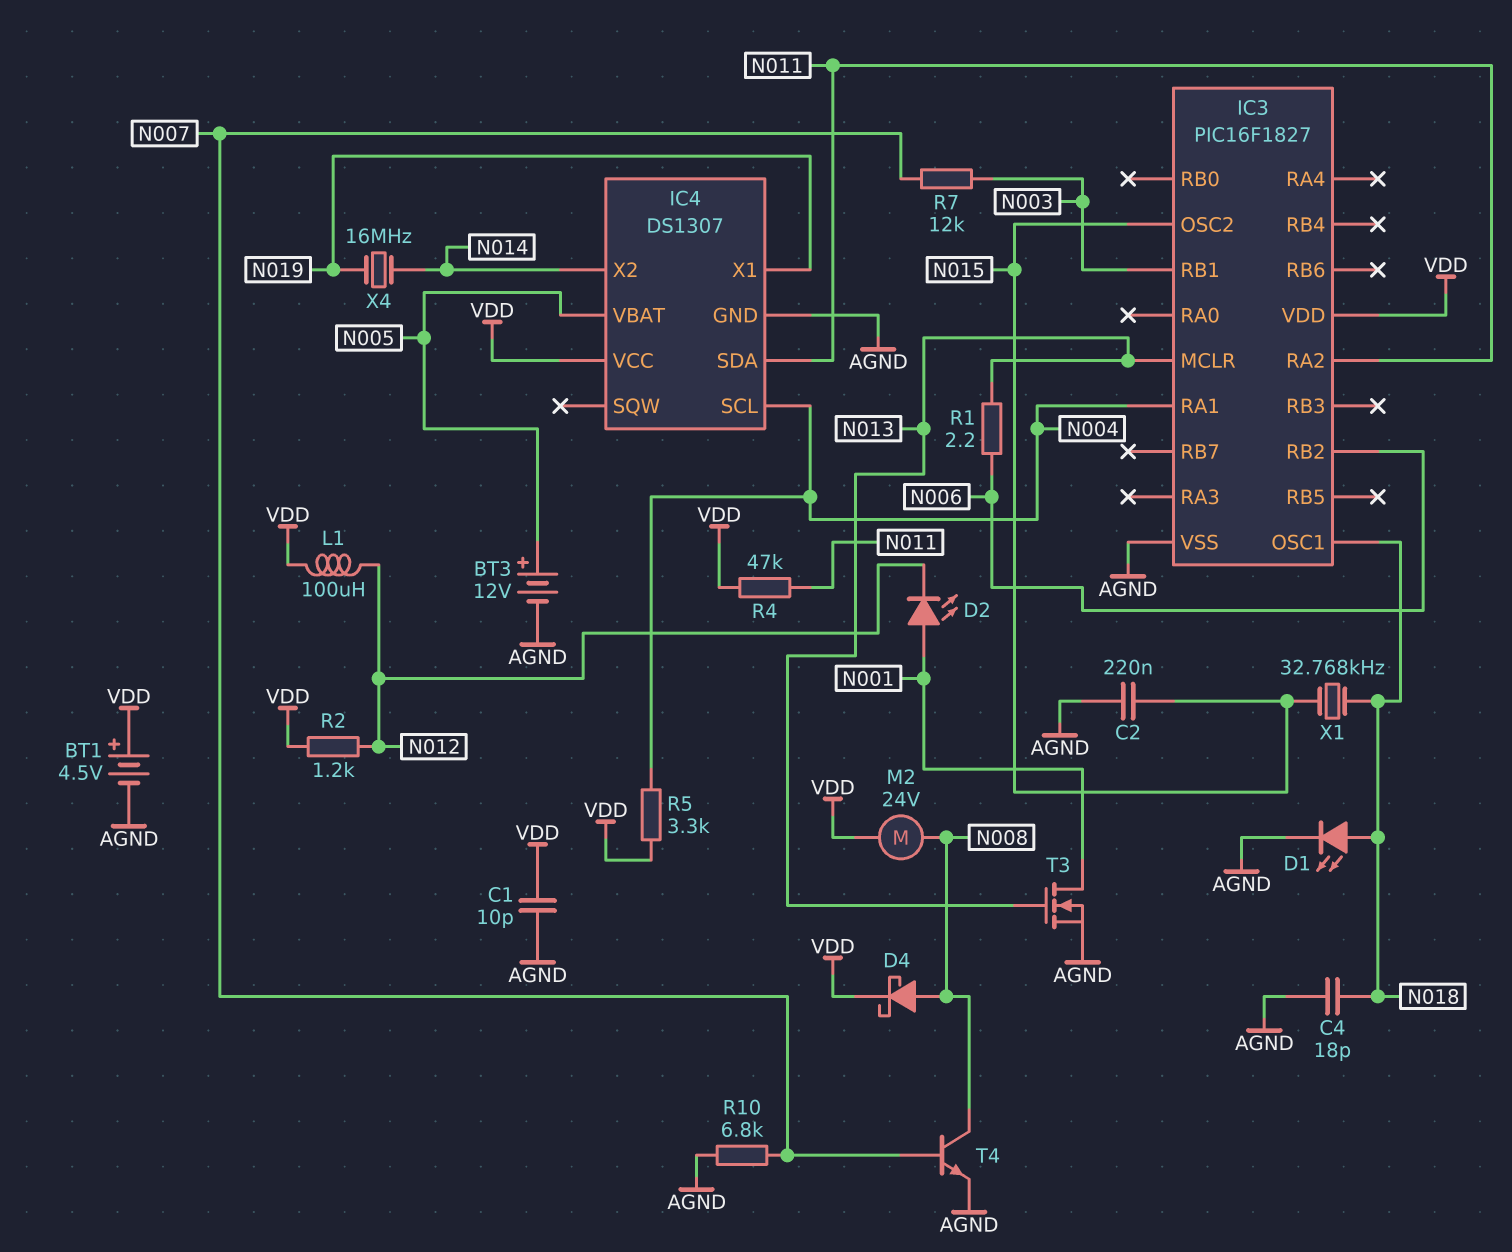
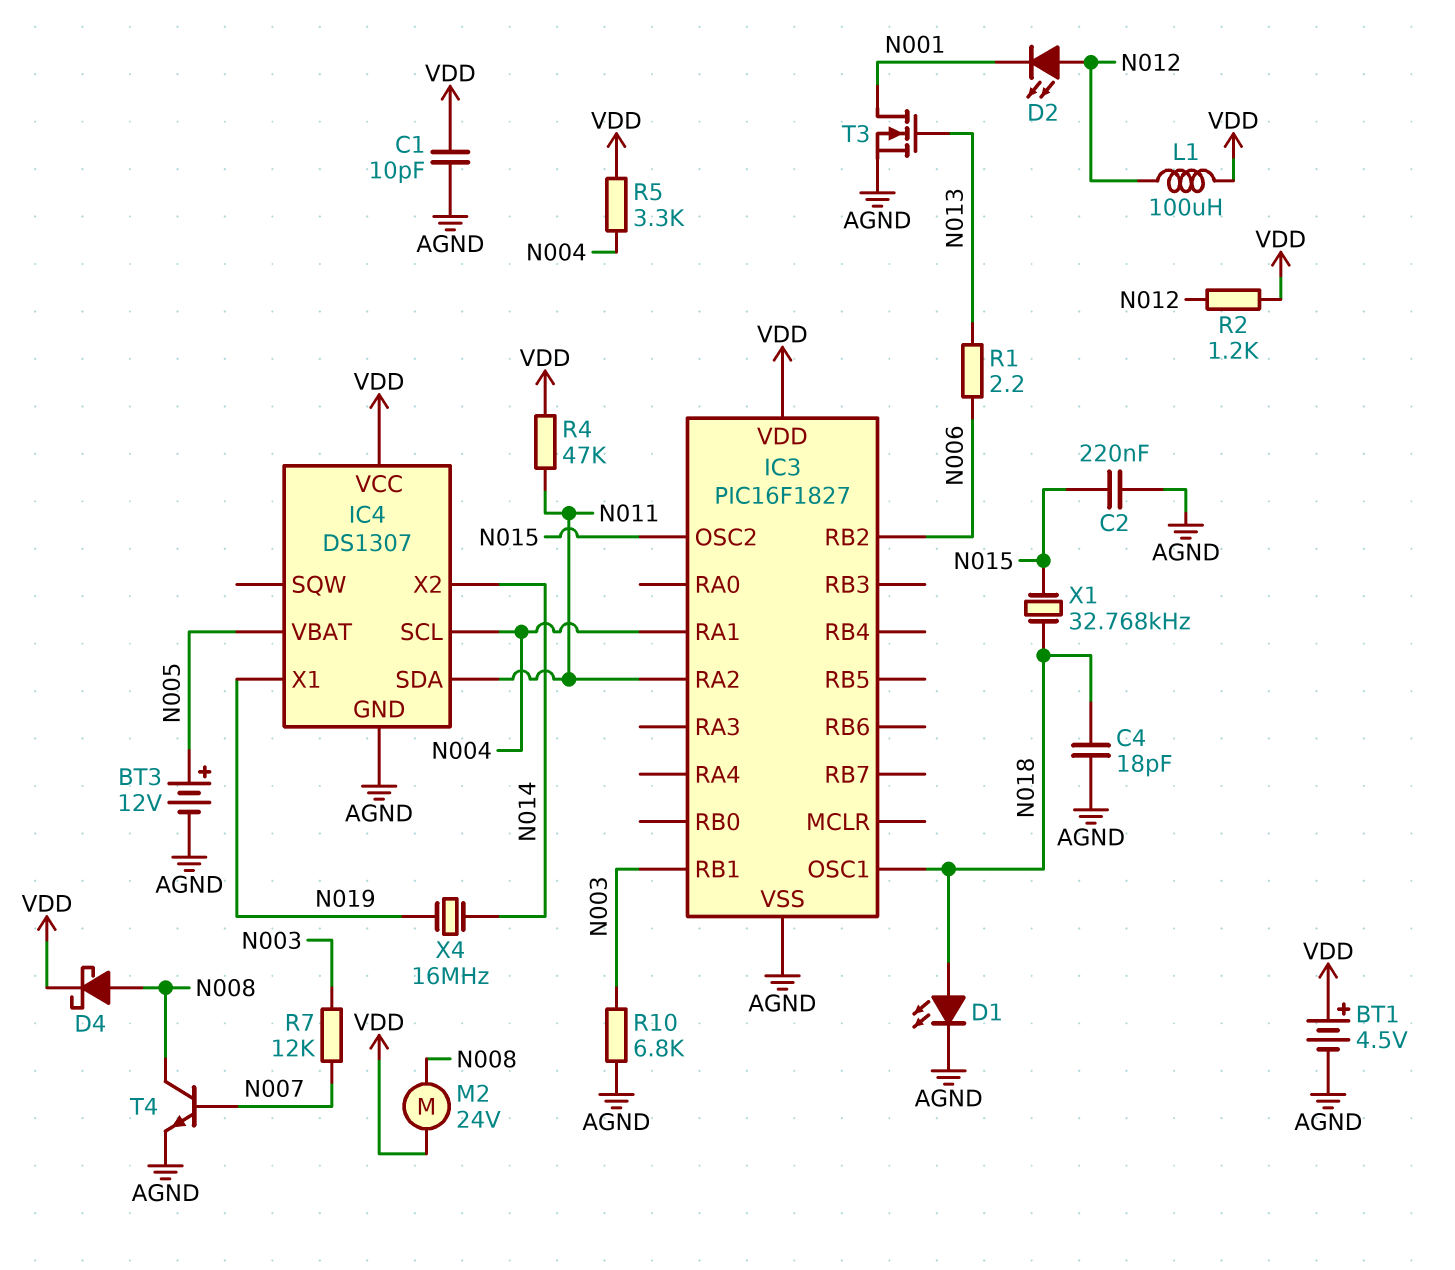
D2: LED (A N001, K N012) -> LED (A N012, K N001)
IC3 pin MCLR: N013 -> none
R10: 6.8k (AGND, N007) -> 6.8k (AGND, N003)

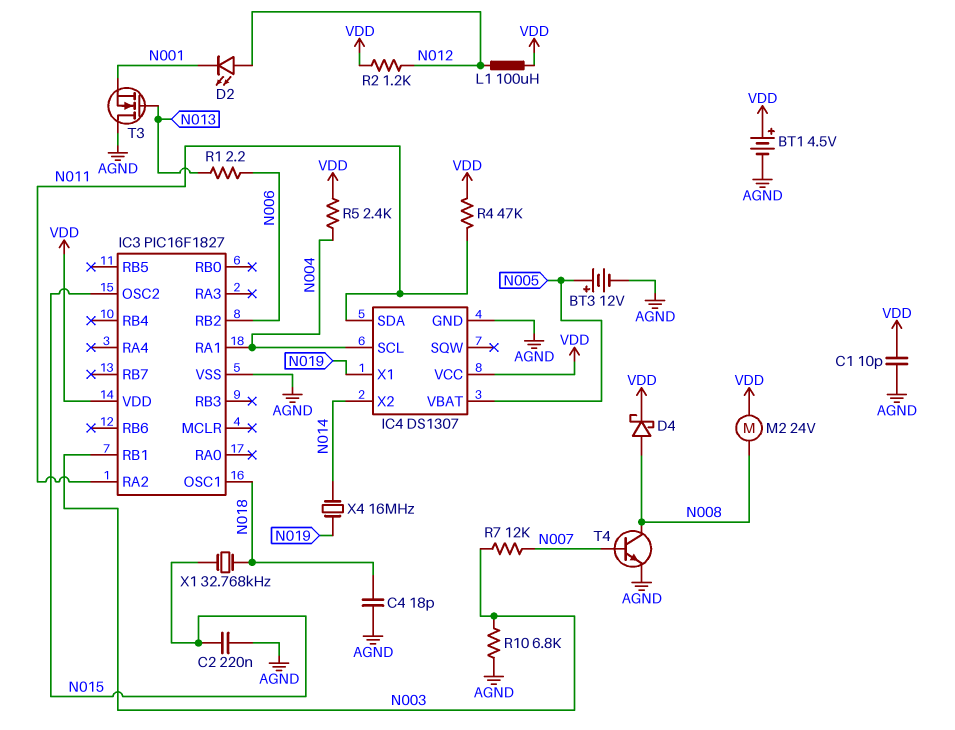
D1: LED (A N018, K AGND) -> none
R5: 3.3k (N004, VDD) -> 2.4k (N004, VDD)
T3: NMOS (G N013, D N001, S AGND) -> NMOS (G N013, D AGND, S N001)

